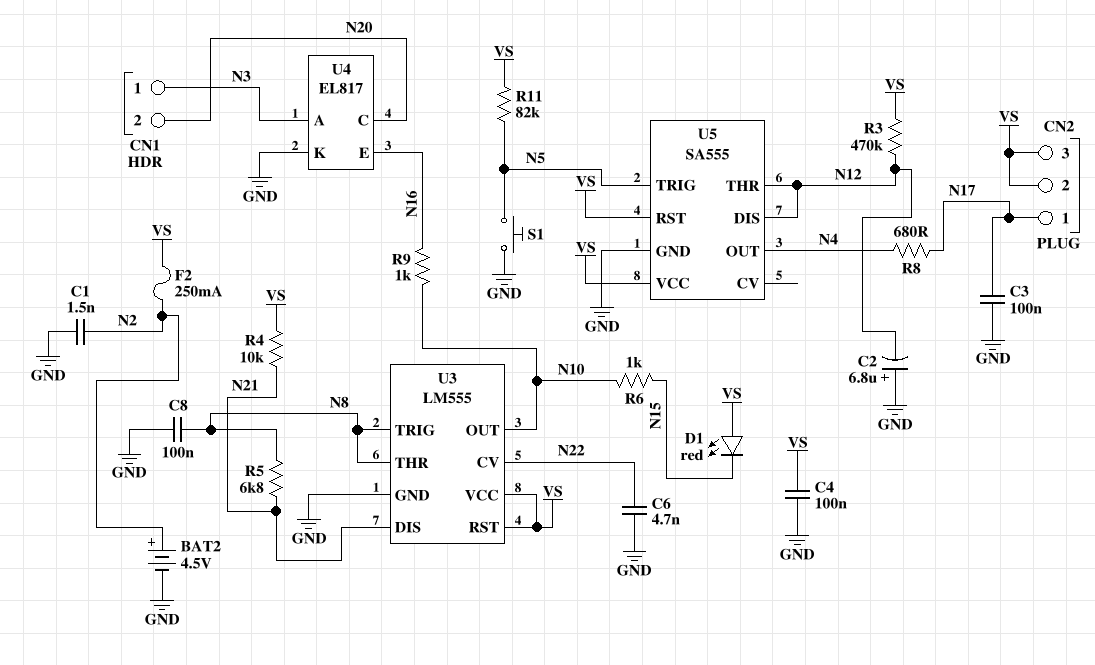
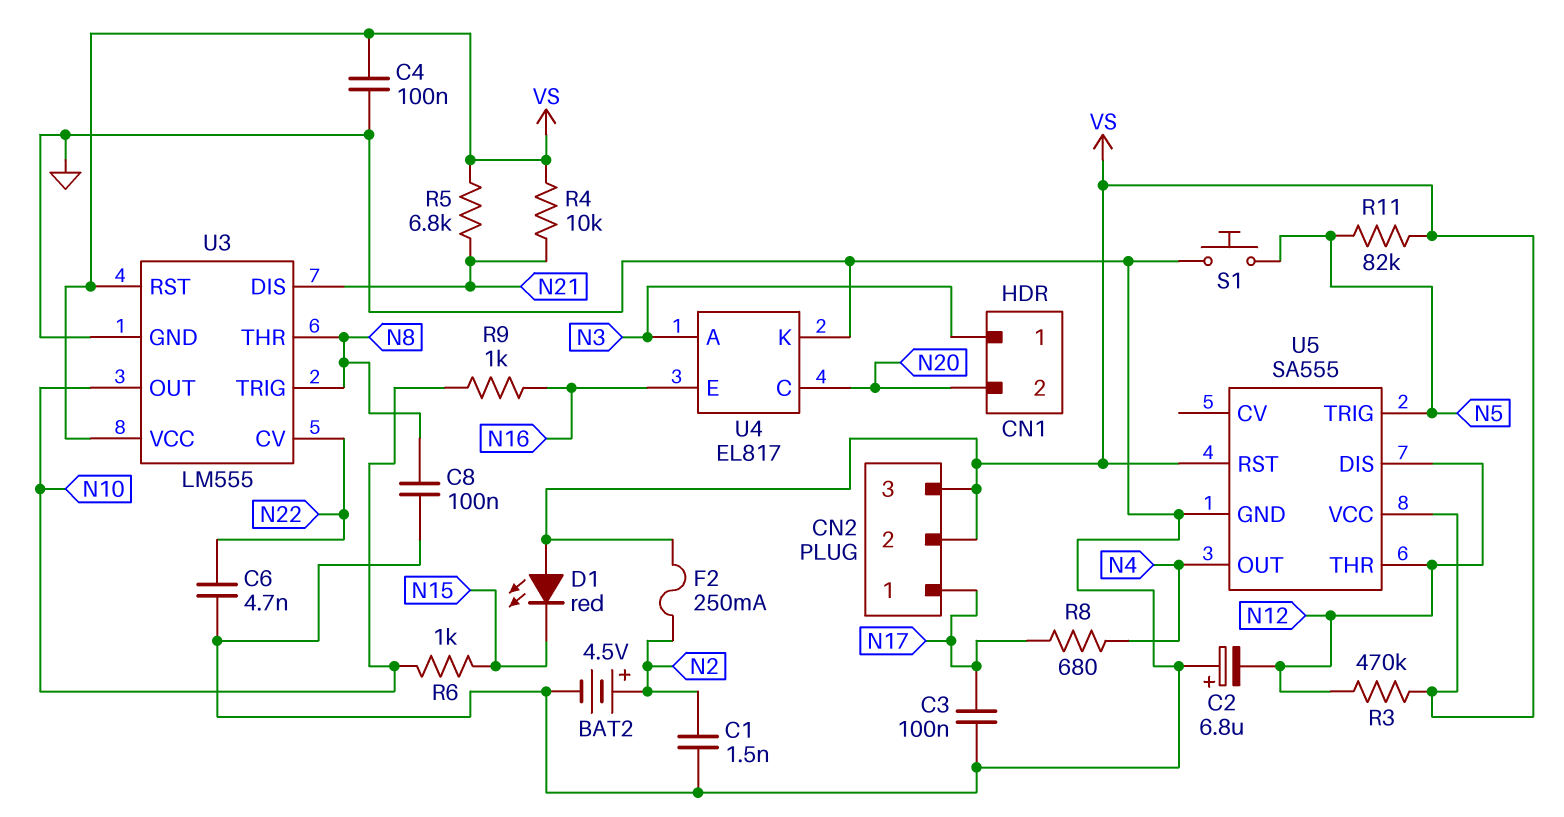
R5: 6.8k (N8, N21) -> 6.8k (N21, VS)

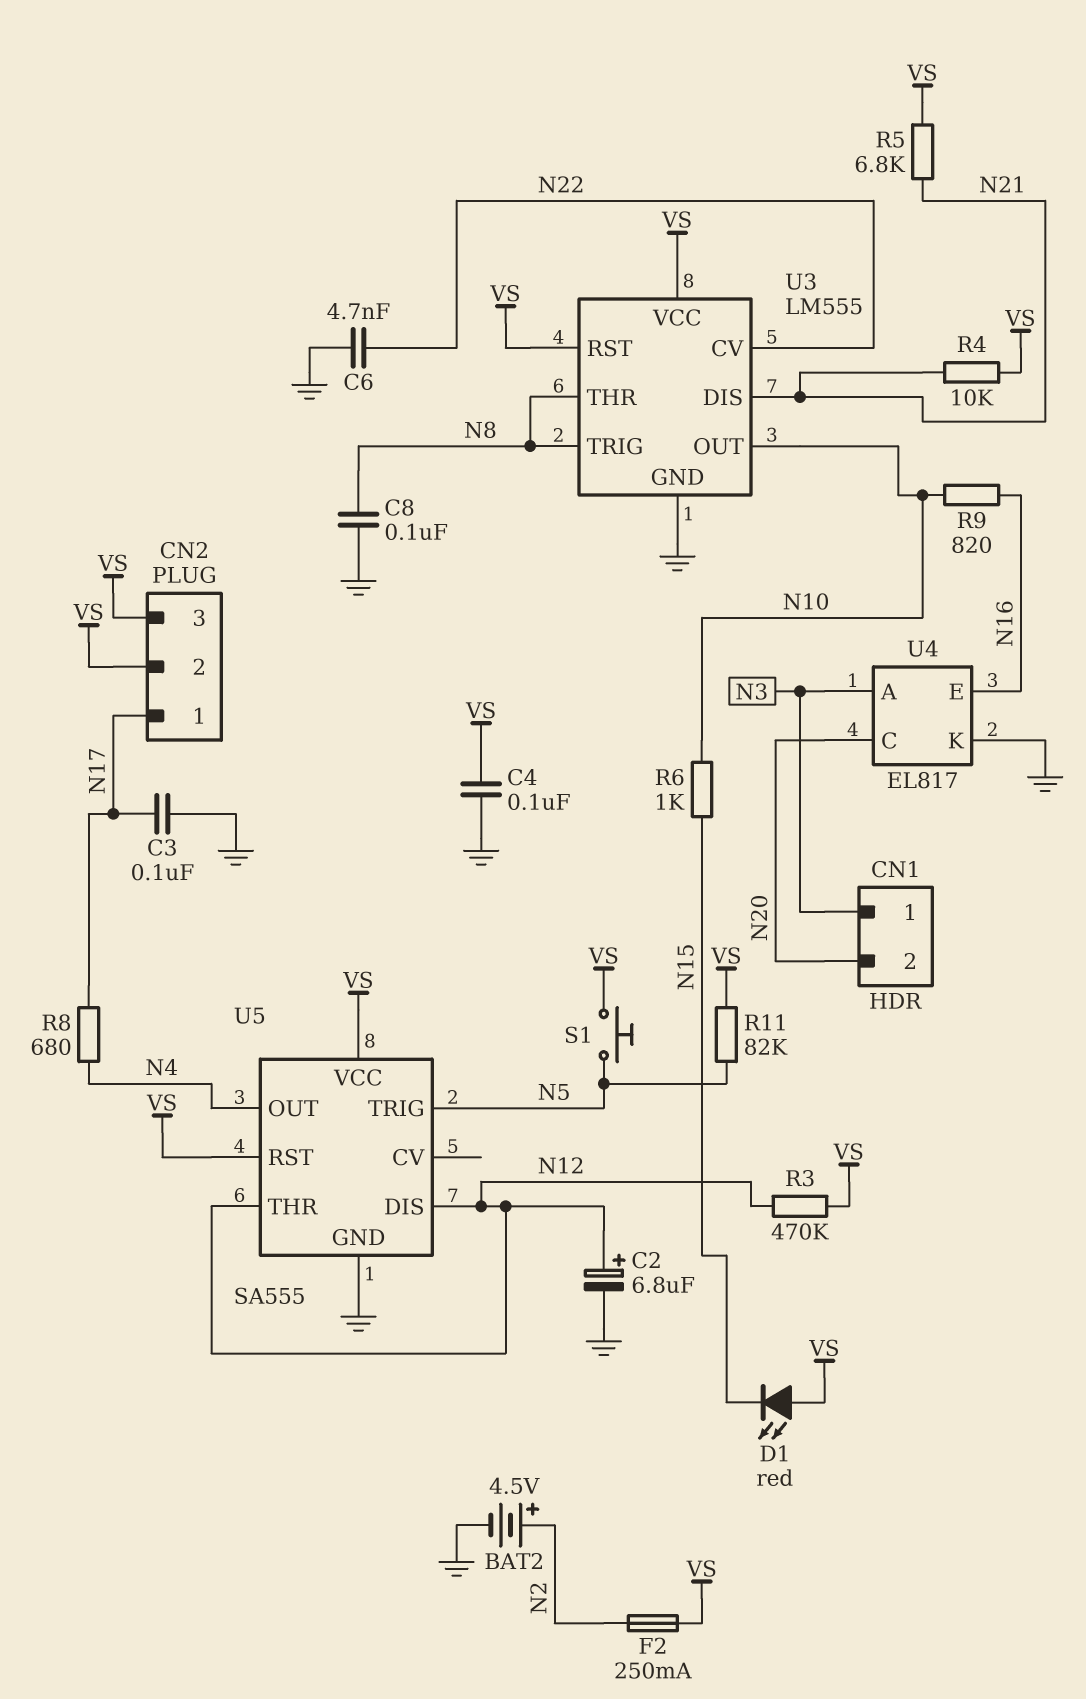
C1: 1.5nF (GND, N2) -> none
C2: 6.8uF (plus GND, minus N12) -> 6.8uF (plus N12, minus GND)
R9: 1k (N10, N16) -> 820 (N10, N16)
S1: button (GND, N5) -> button (N5, VS)

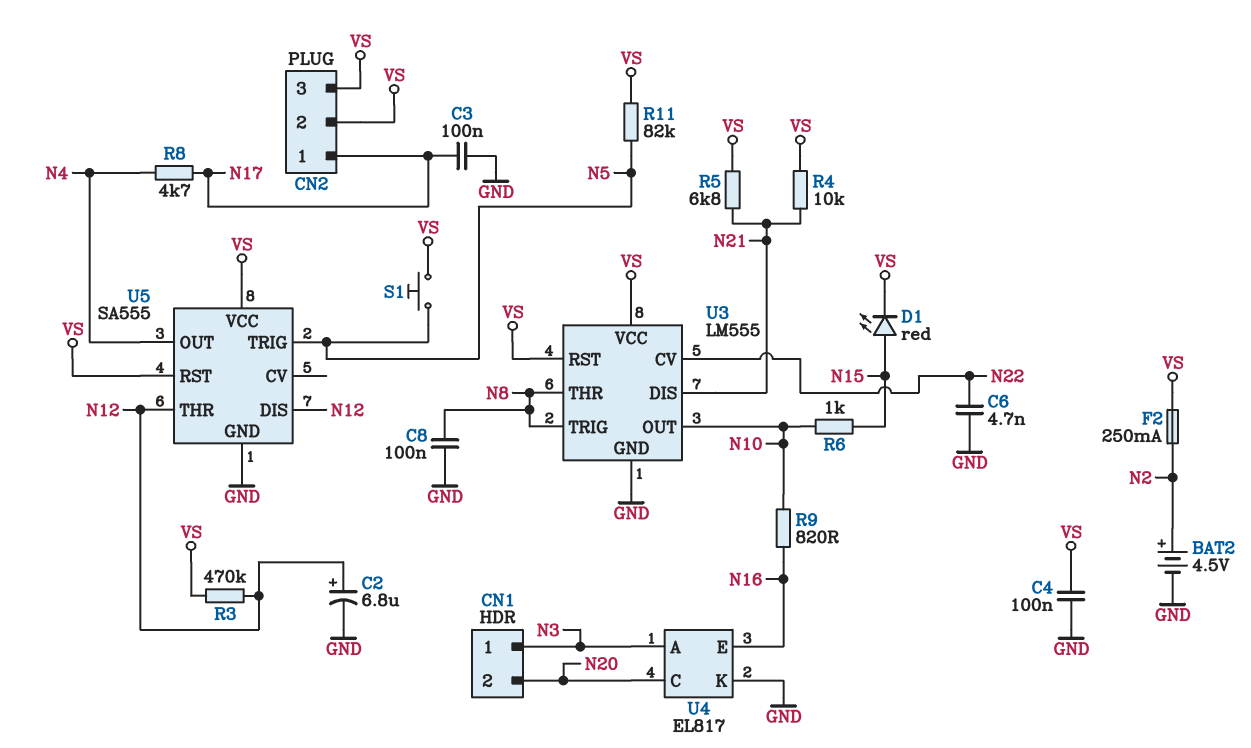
D1: LED red (A VS, K N15) -> LED red (A N15, K VS)
R8: 680 (N4, N17) -> 4.7k (N4, N17)

